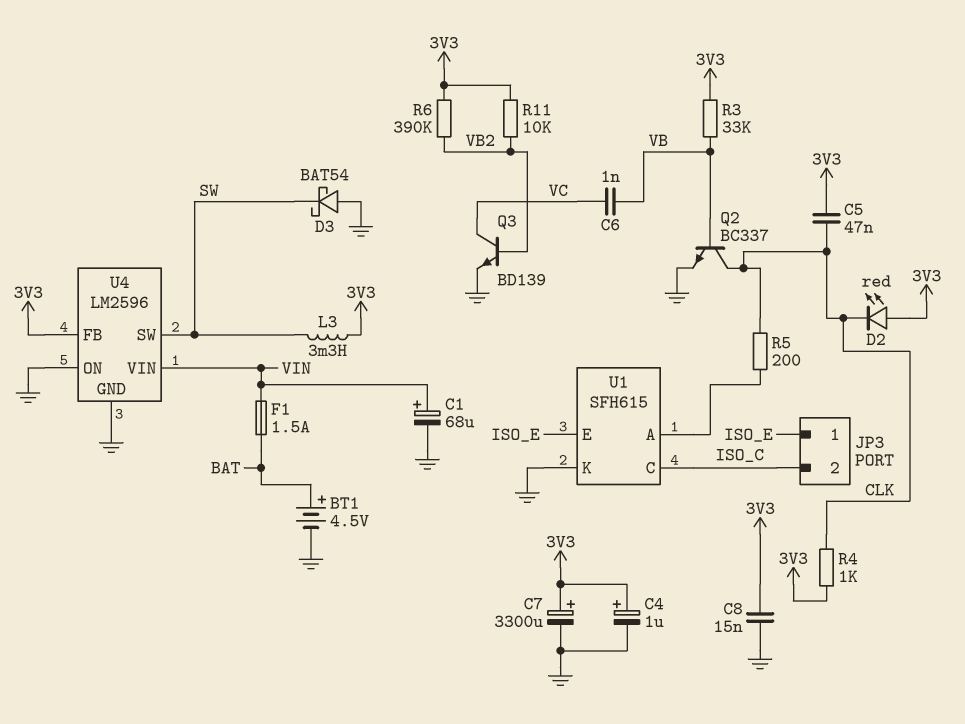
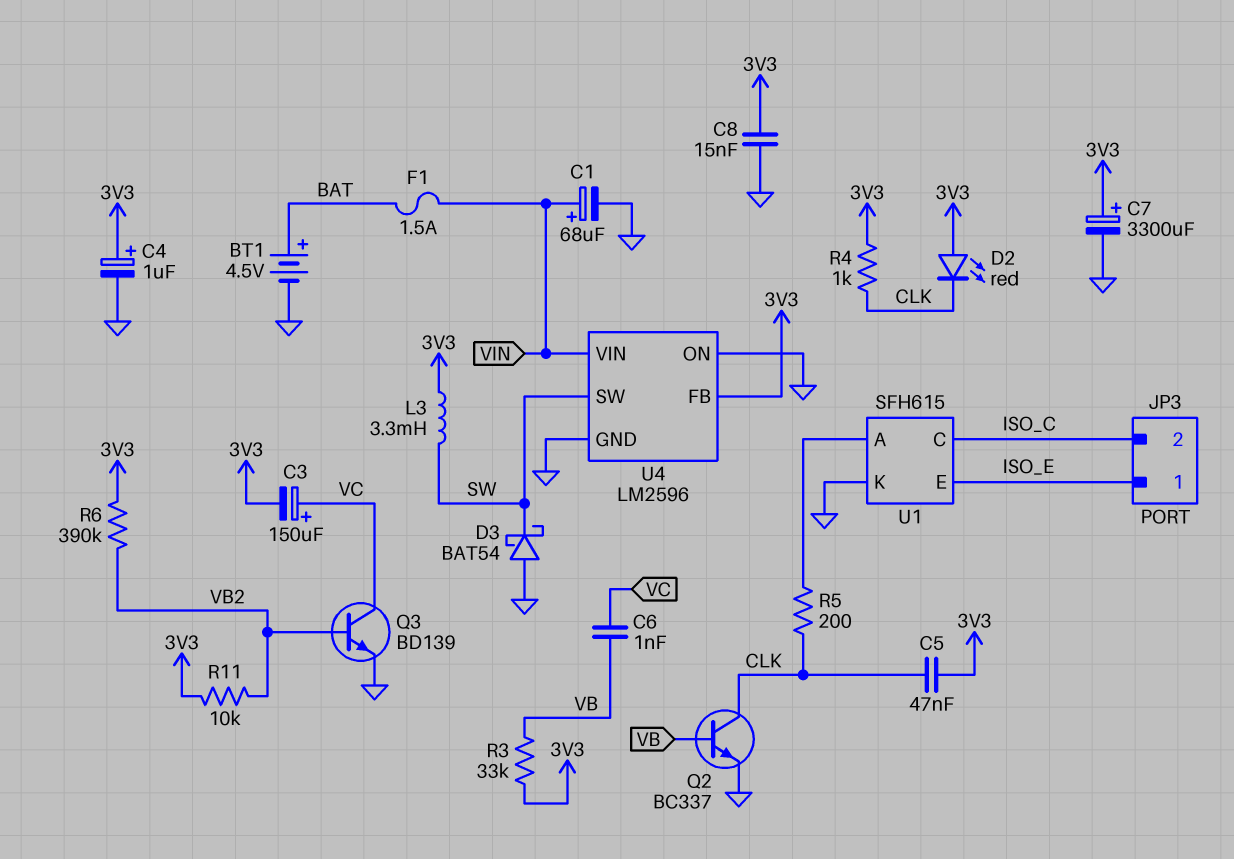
C3: none -> 150uF (plus VC, minus 3V3)

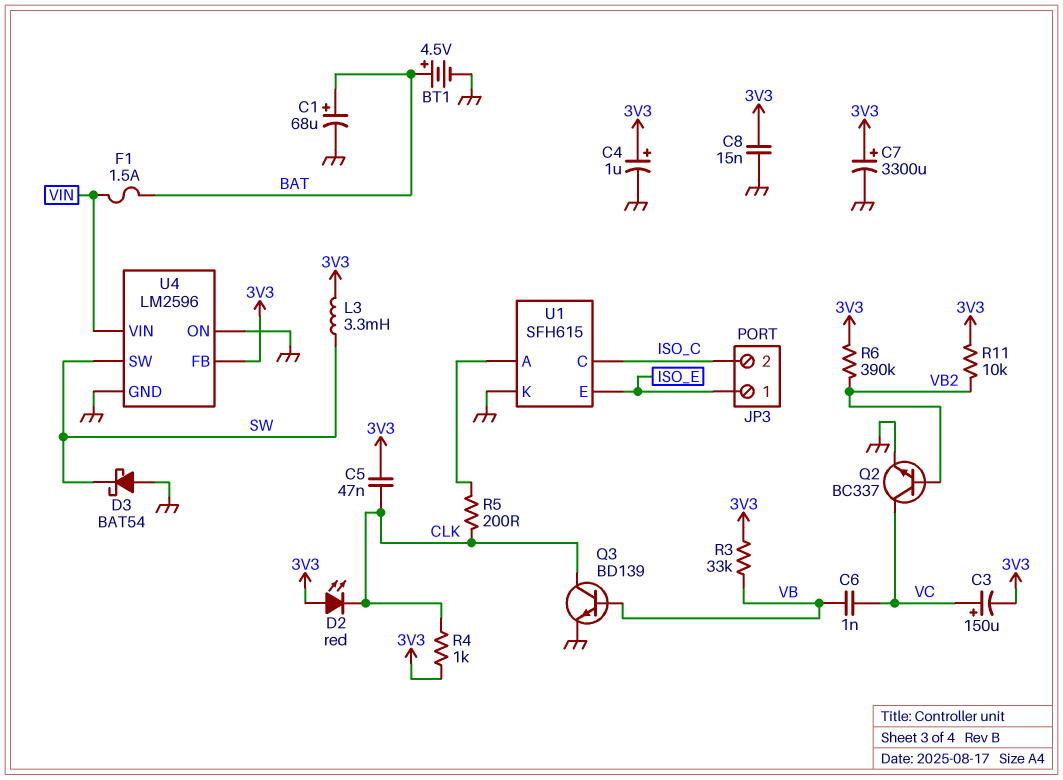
C1: 68uF (plus VIN, minus GND) -> 68uF (plus BAT, minus GND)
Q2: NPN BC337 (B VB, C CLK, E GND) -> NPN BC337 (B VB2, C VC, E GND)
Q3: NPN BD139 (B VB2, C VC, E GND) -> NPN BD139 (B VB, C CLK, E GND)

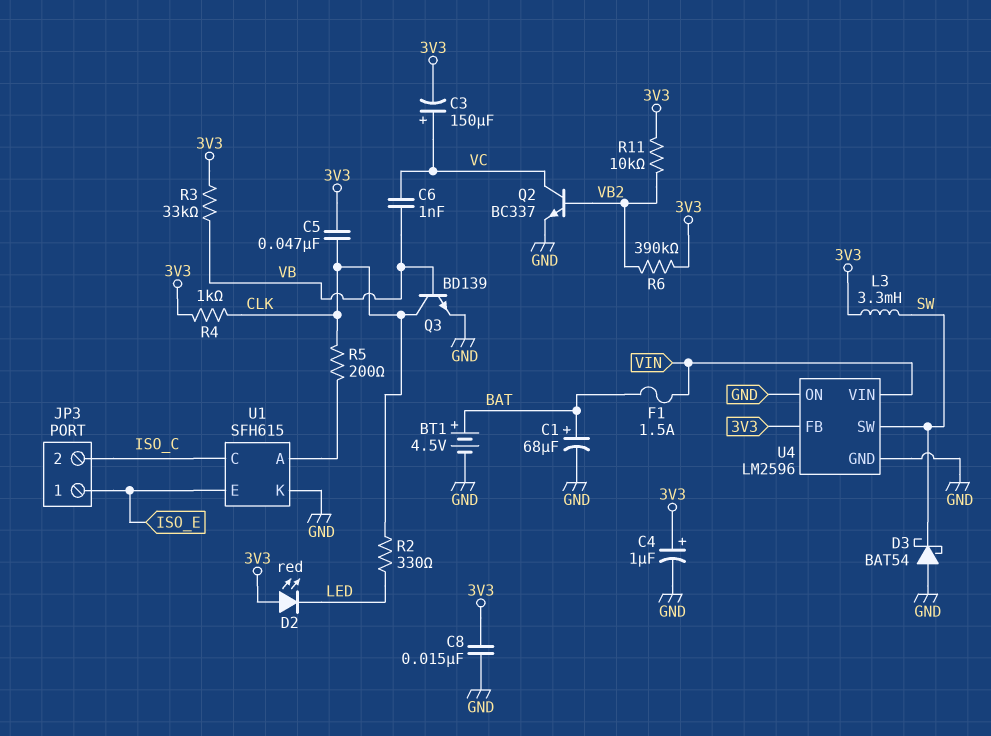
C7: 3300uF (plus 3V3, minus GND) -> none
D2: LED red (A 3V3, K CLK) -> LED red (A 3V3, K LED)
R2: none -> 330 (CLK, LED)

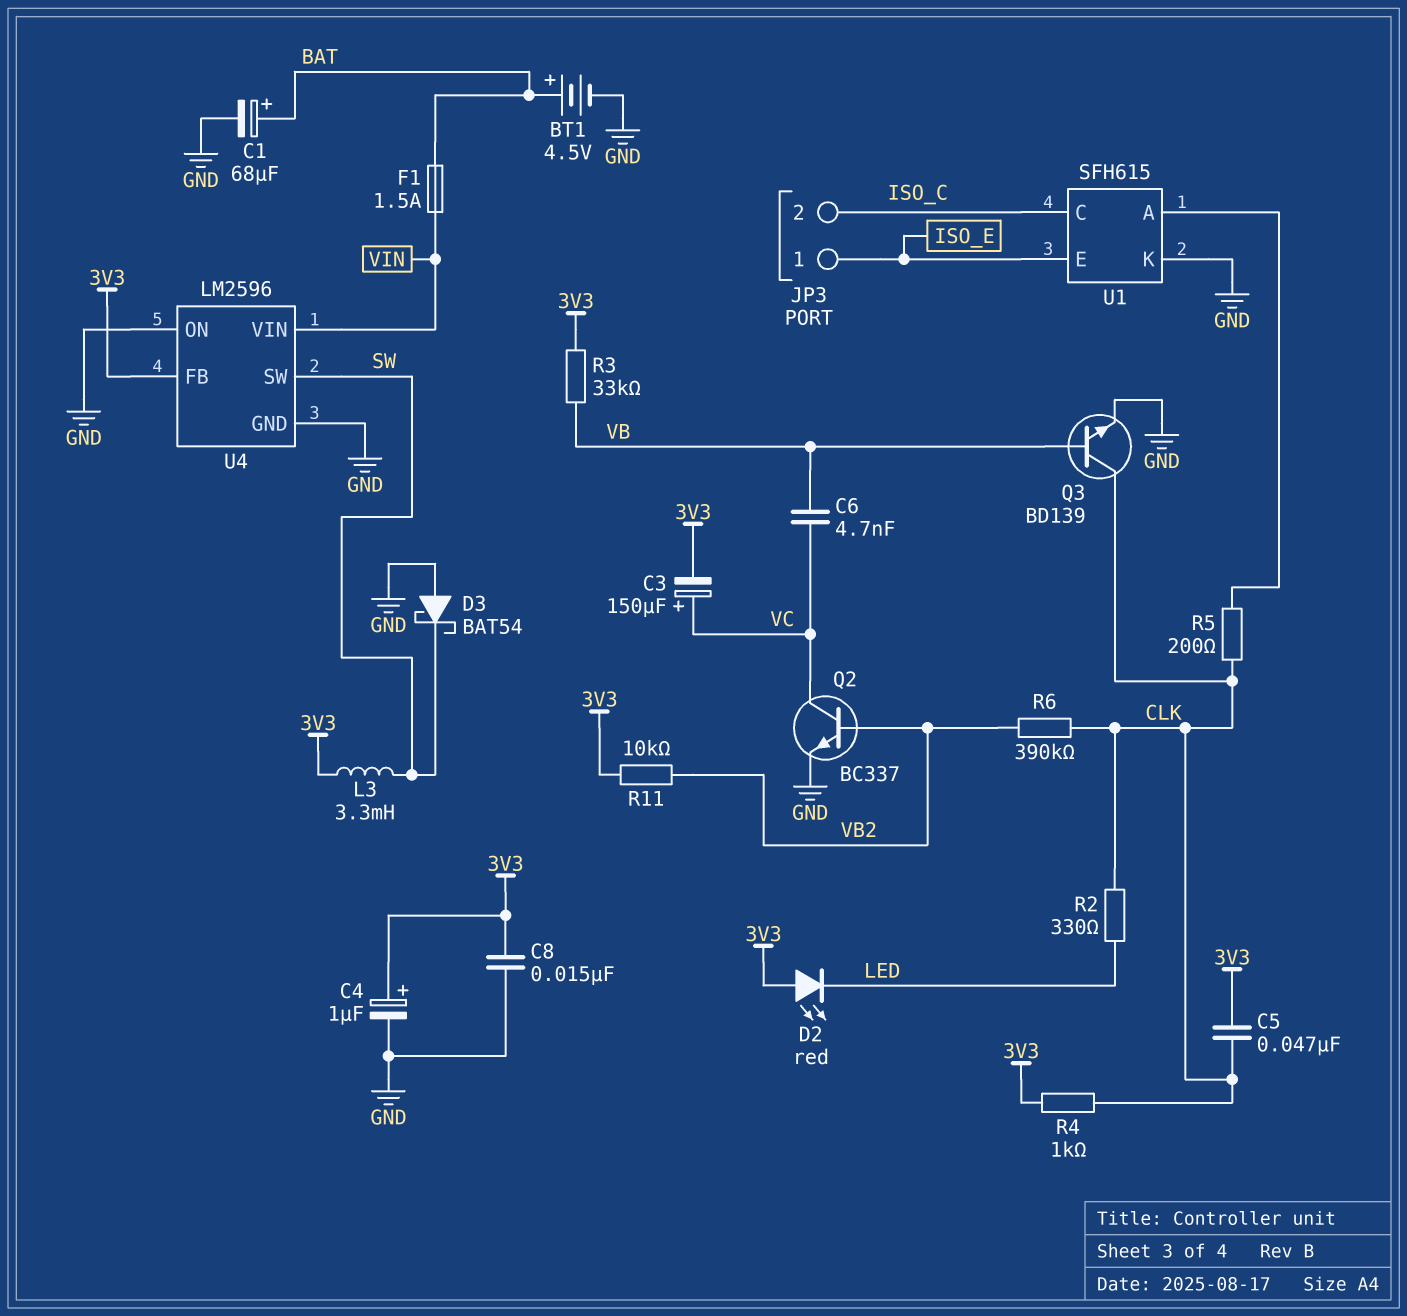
C6: 1nF (VB, VC) -> 4.7nF (VB, VC)
R6: 390k (3V3, VB2) -> 390k (CLK, VB2)

